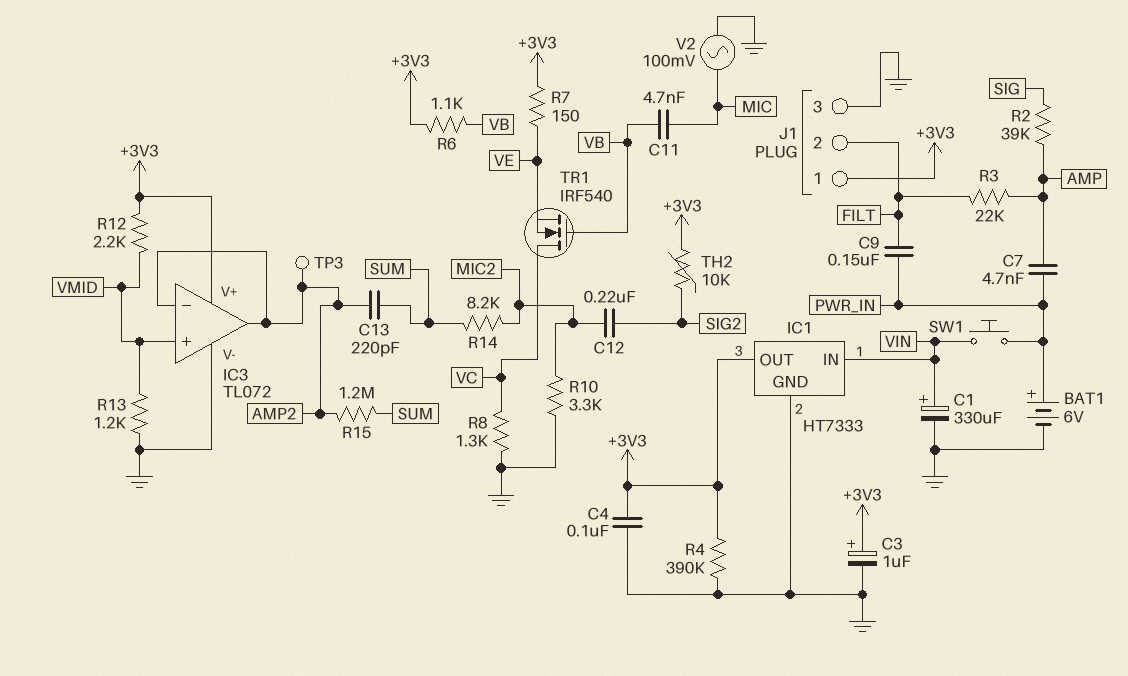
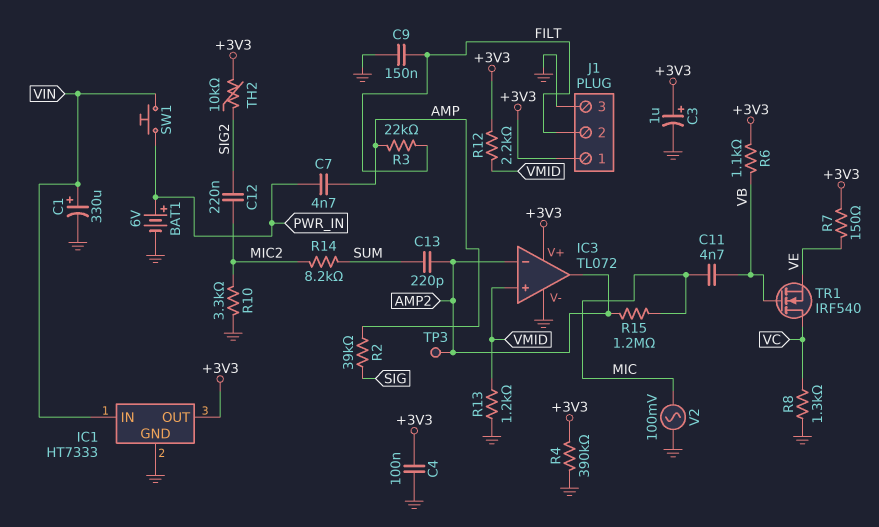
C9: 150nF (FILT, PWR_IN) -> 150nF (FILT, GND)
R15: 1.2M (AMP2, SUM) -> 1.2M (AMP2, MIC)

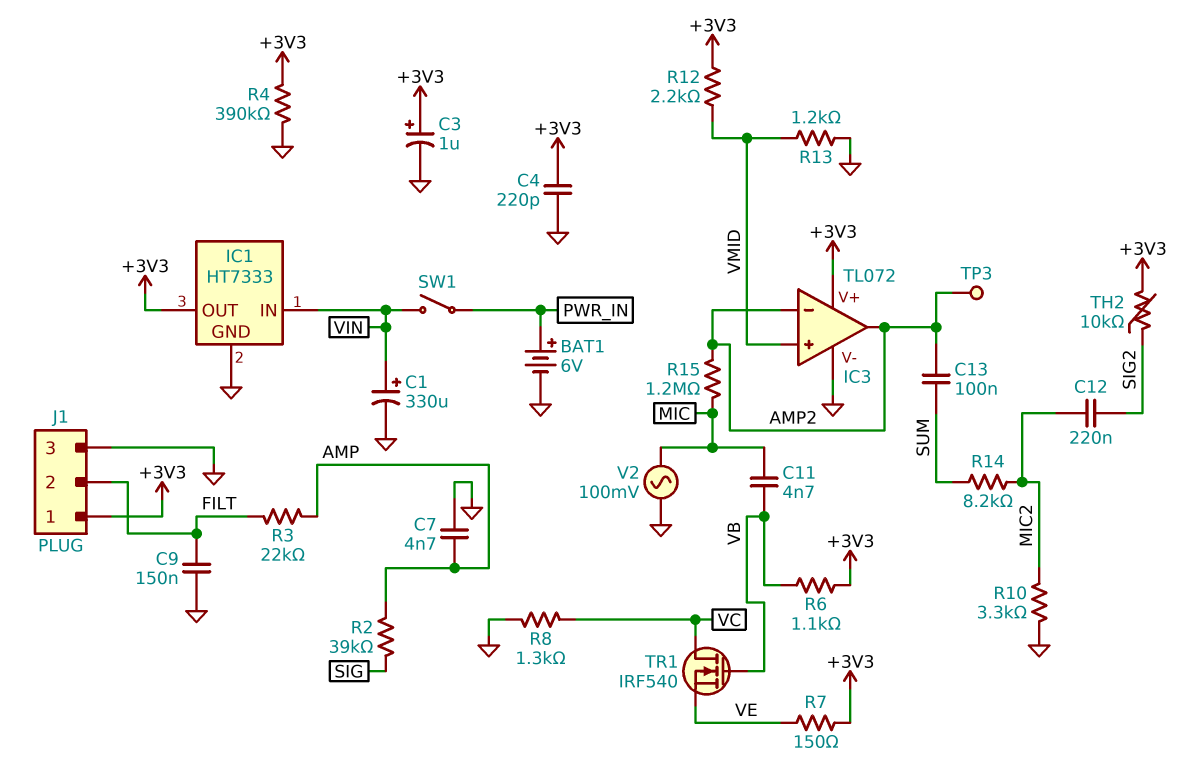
C4: 100nF (+3V3, GND) -> 220pF (+3V3, GND)
C7: 4.7nF (AMP, PWR_IN) -> 4.7nF (AMP, GND)
C13: 220pF (AMP2, SUM) -> 100nF (AMP2, SUM)
SW1: button (PWR_IN, VIN) -> switch (PWR_IN, VIN)

